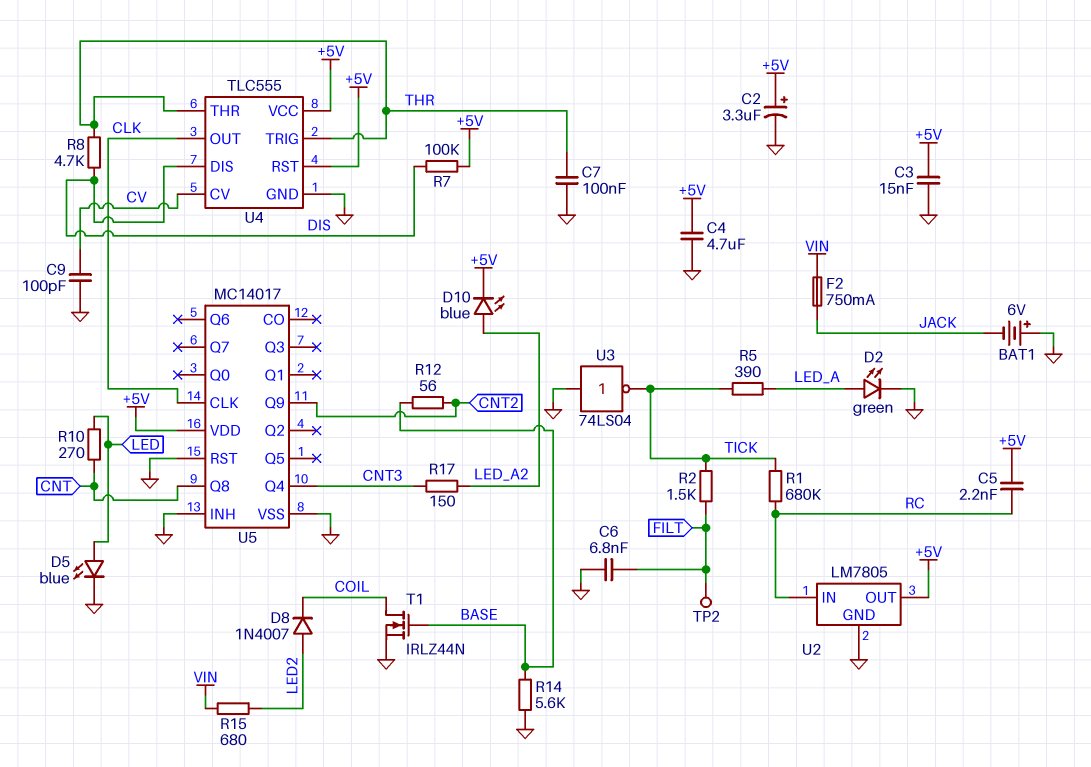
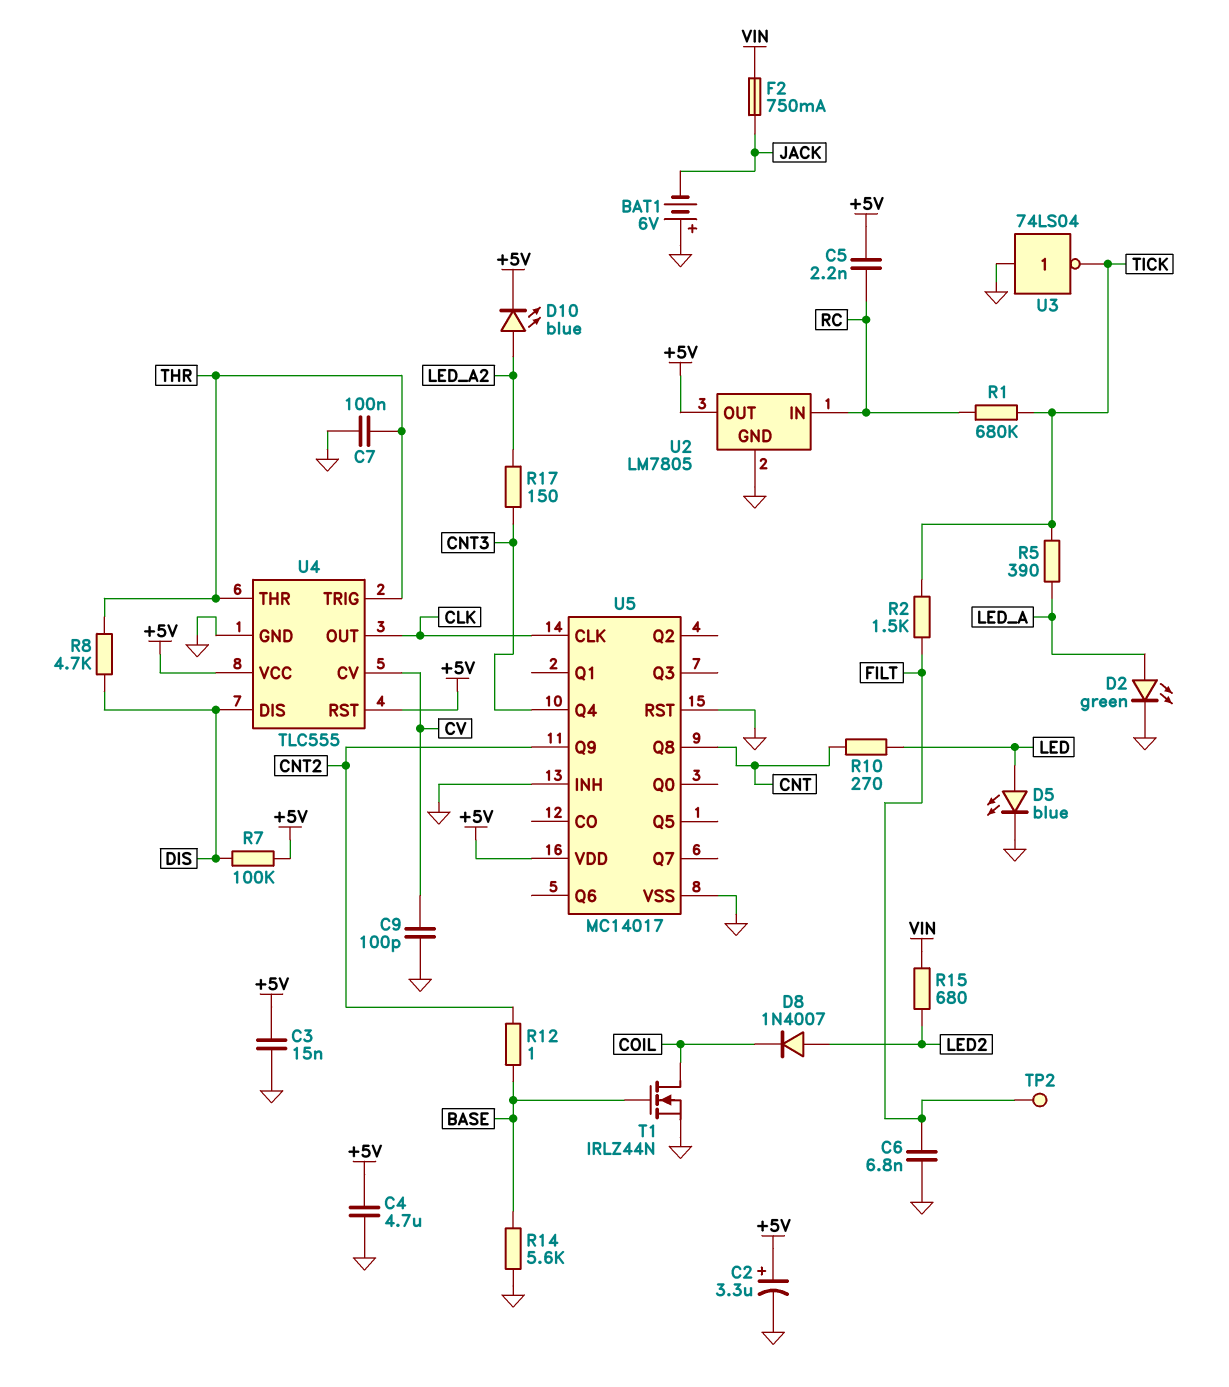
R12: 56 (BASE, CNT2) -> 1 (BASE, CNT2)

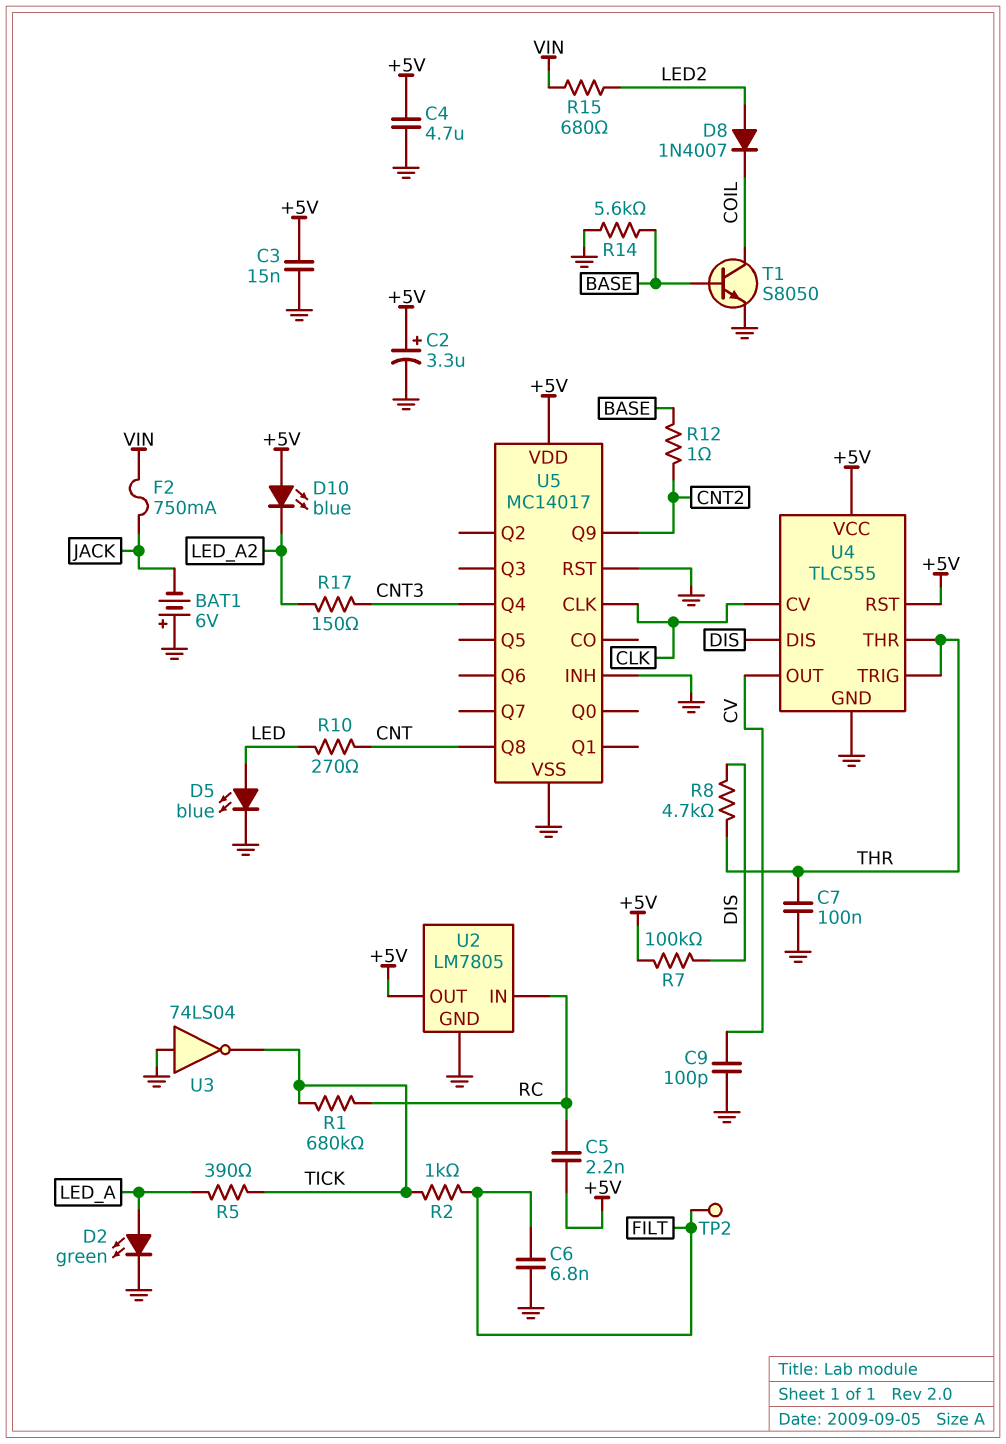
D10: LED blue (A LED_A2, K +5V) -> LED blue (A +5V, K LED_A2)
R2: 1.5k (FILT, TICK) -> 1k (FILT, TICK)
T1: NMOS IRLZ44N (G BASE, D COIL, S GND) -> NPN S8050 (B BASE, C COIL, E GND)
U4 pin CV: CV -> CLK
U4 pin OUT: CLK -> CV

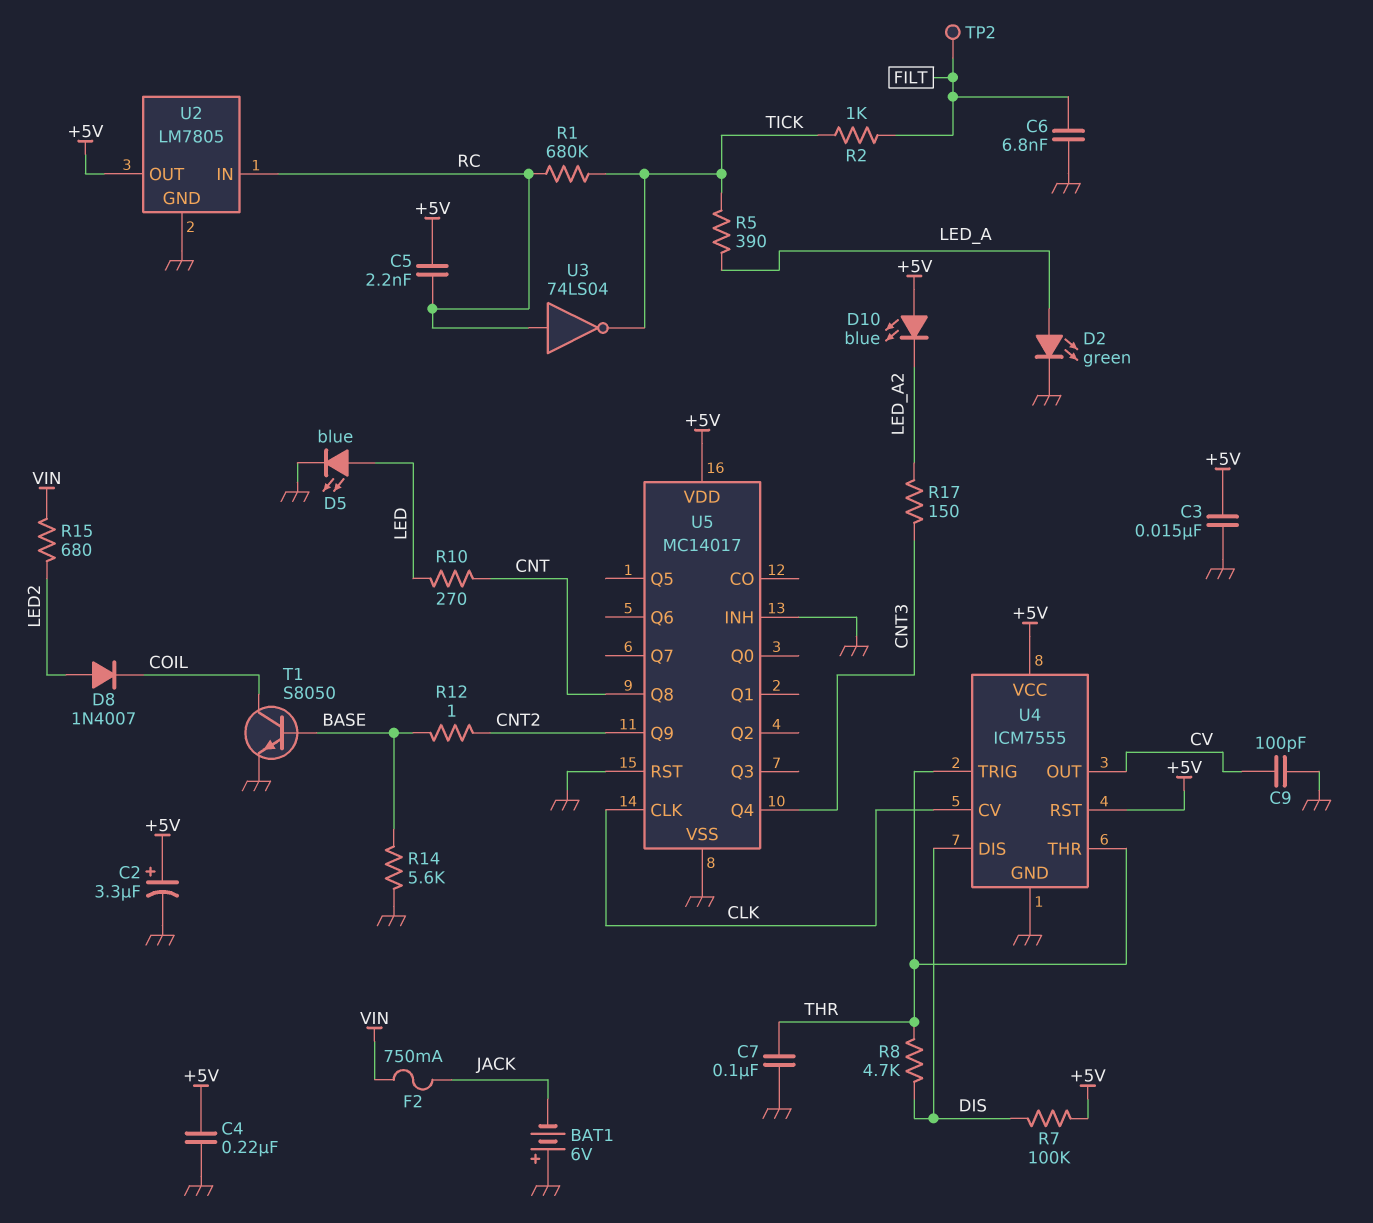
C4: 4.7uF (+5V, GND) -> 220nF (+5V, GND)
U3: NOT 74LS04 (in GND, out TICK) -> NOT 74LS04 (in RC, out TICK)
U4: TLC555 -> ICM7555

